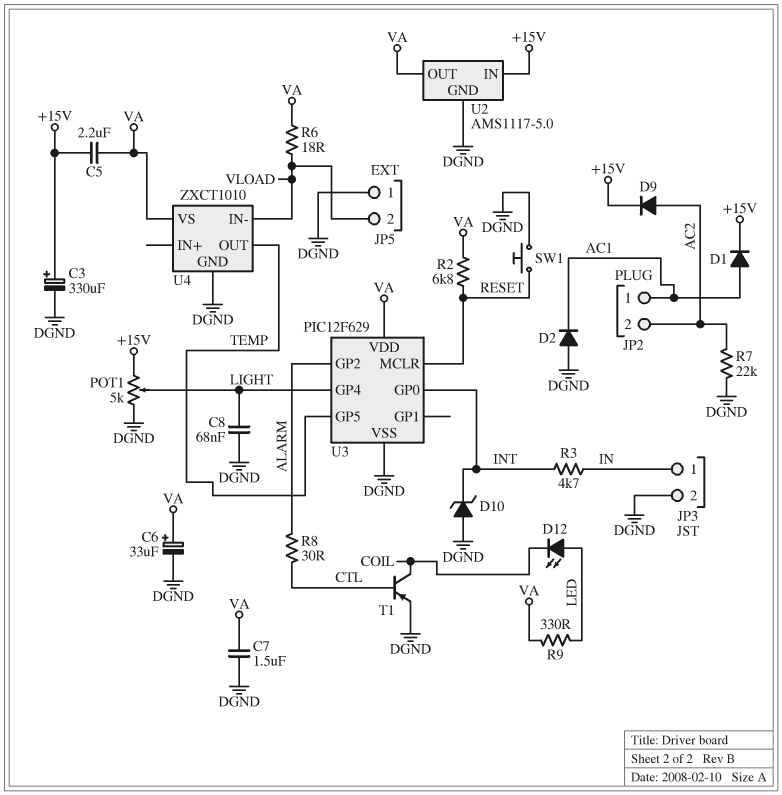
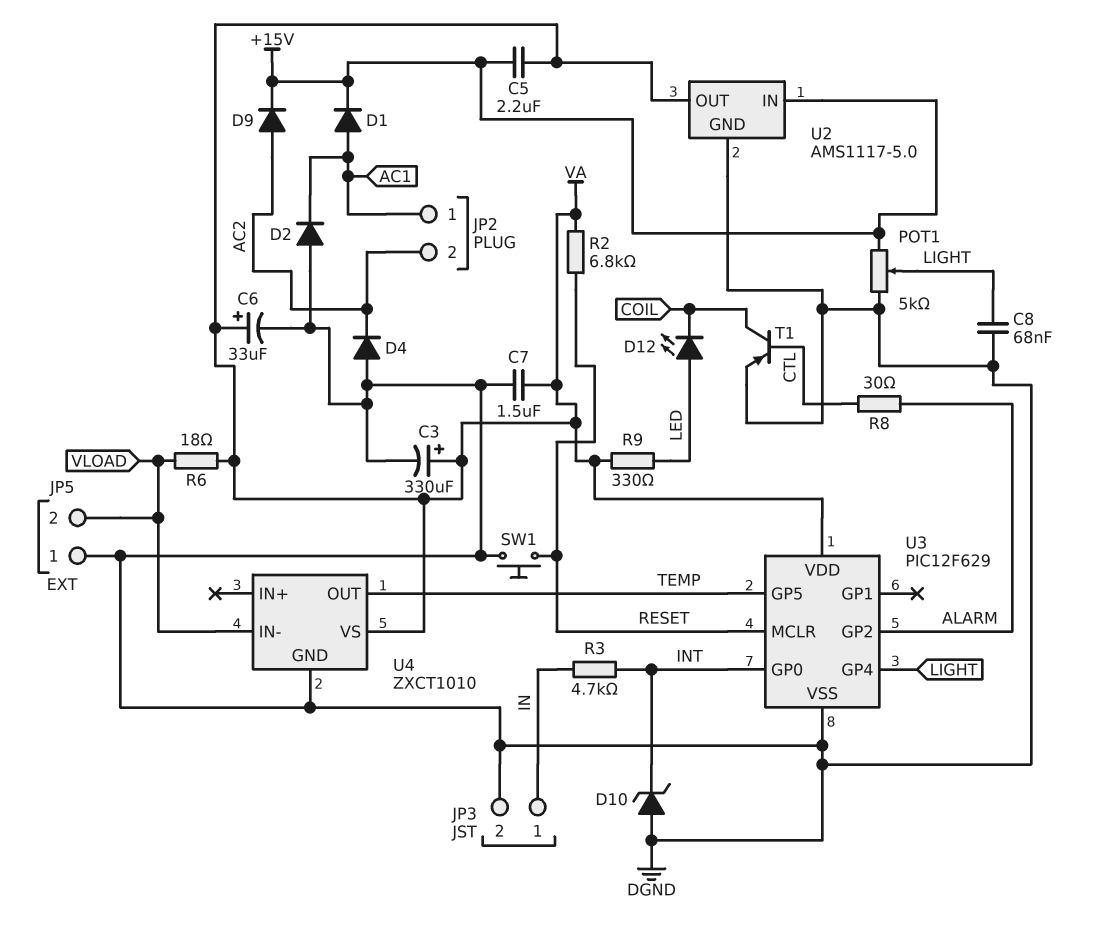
C3: 330uF (plus +15V, minus DGND) -> 330uF (plus VA, minus DGND)
D4: none -> diode (A DGND, K AC2)
R7: 22k (AC2, DGND) -> none

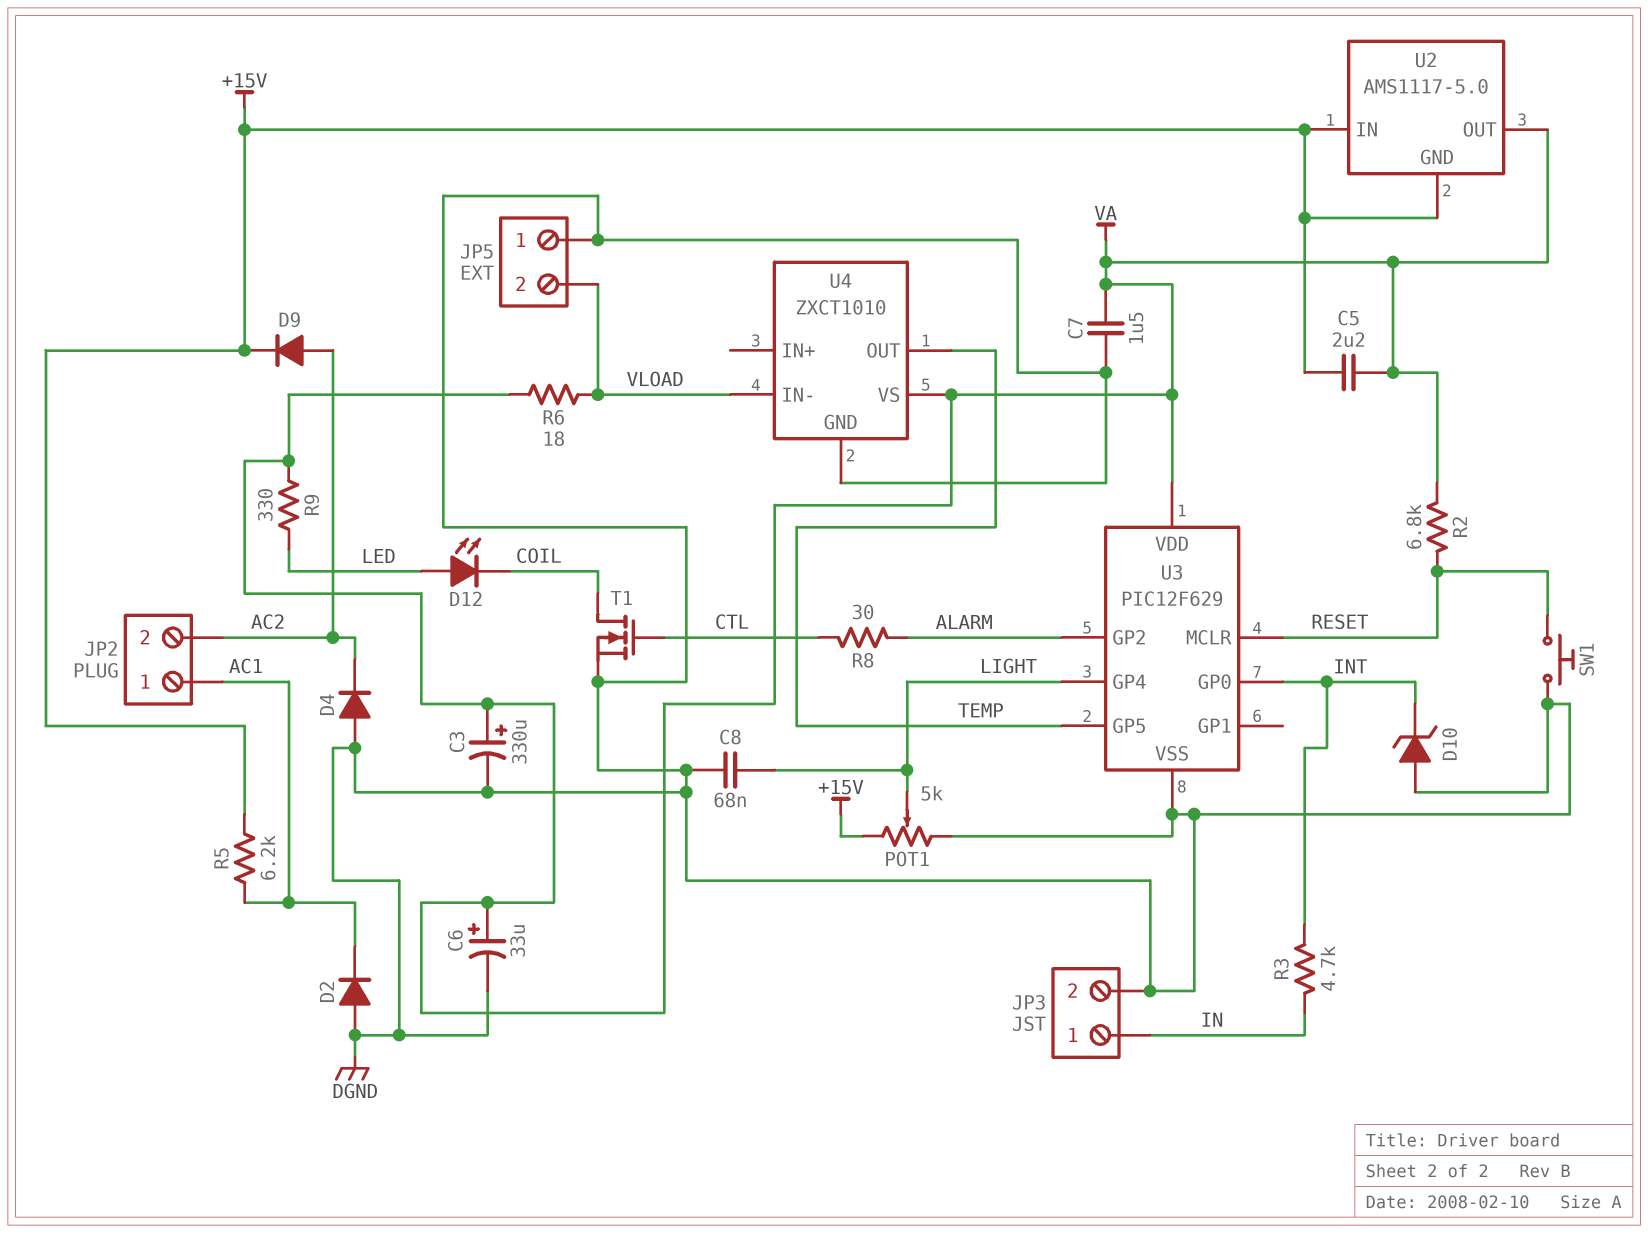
D1: diode (A AC1, K +15V) -> none
R5: none -> 6.2k (+15V, AC1)
T1: PNP (B CTL, C COIL, E DGND) -> NMOS (G CTL, D COIL, S DGND)
U2 pin GND: DGND -> +15V

